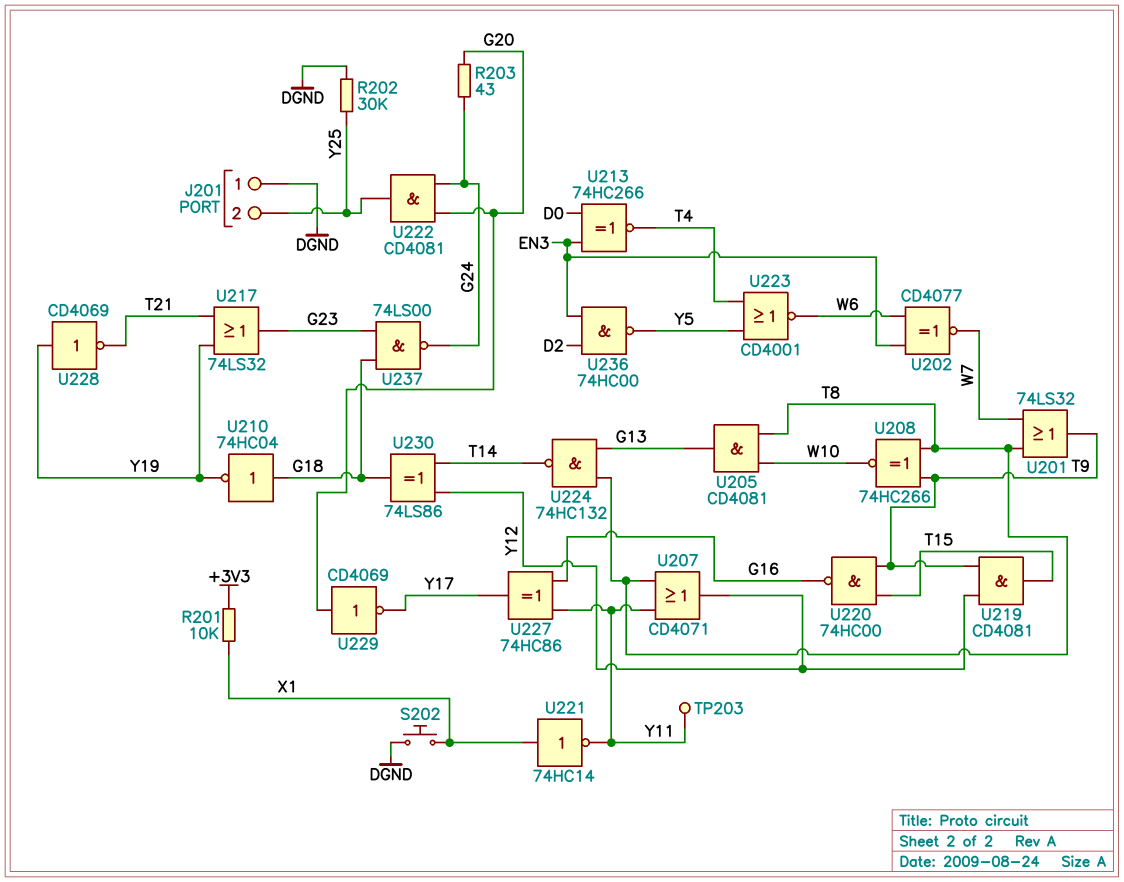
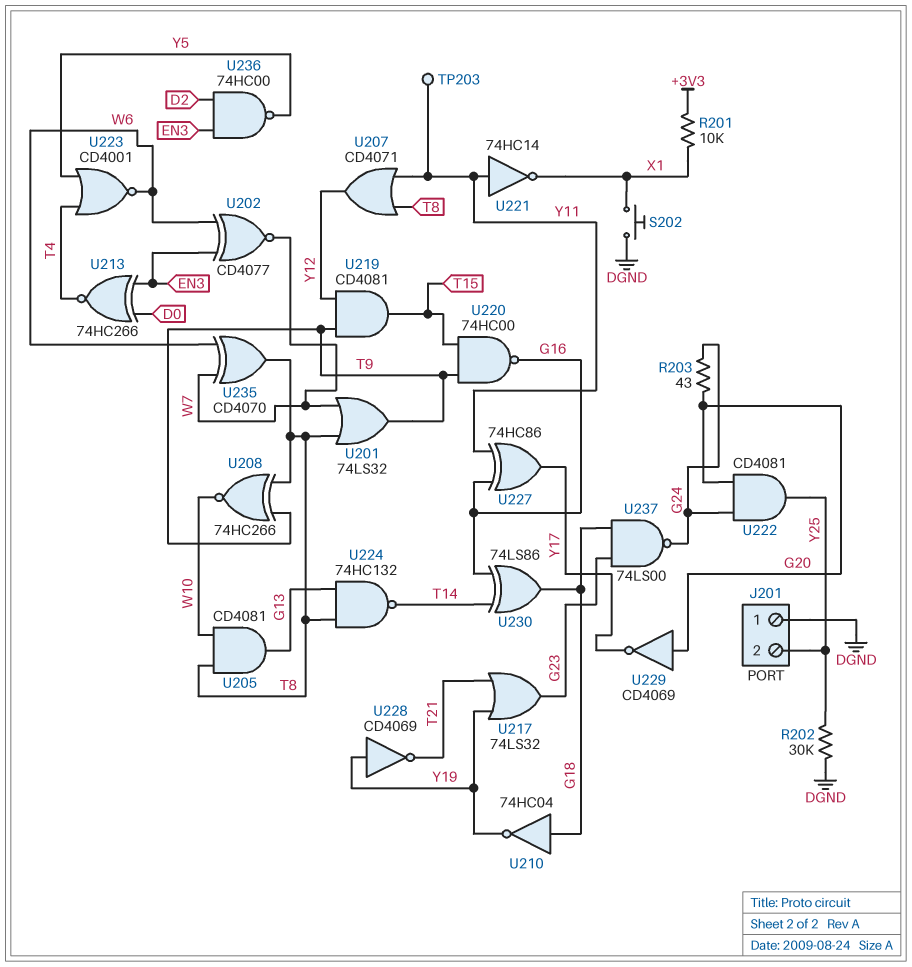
U221: NOT 74HC14 (in X1, out Y11) -> NOT 74HC14 (in Y11, out X1)
U230: XOR 74LS86 (in T14, in Y12, out G18) -> XOR 74LS86 (in G16, in T14, out G18)
U235: none -> XOR CD4070 (in W6, in W7, out T8)

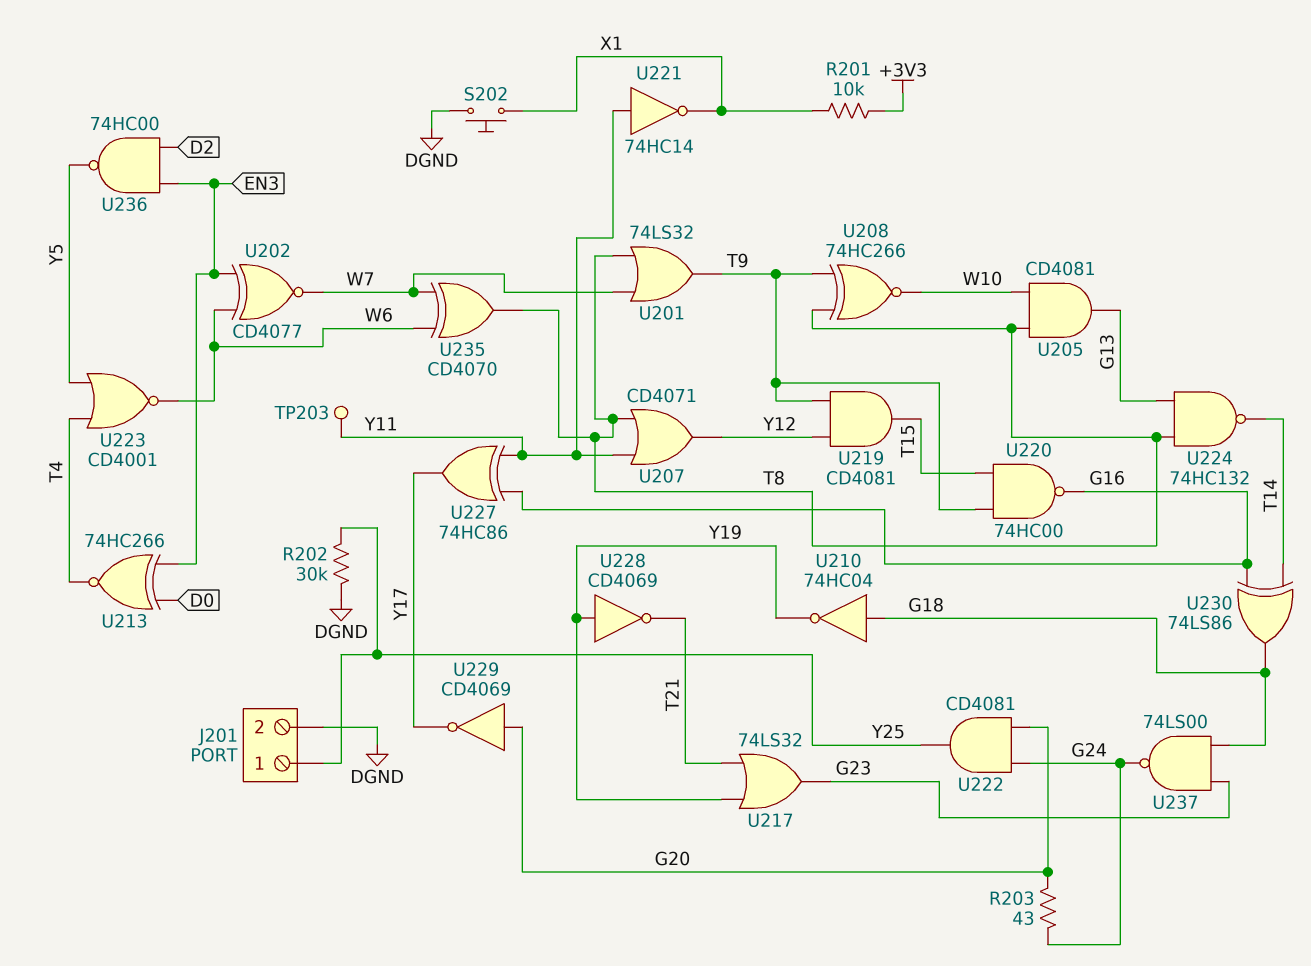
J201 pin 1: DGND -> Y25
J201 pin 2: Y25 -> DGND

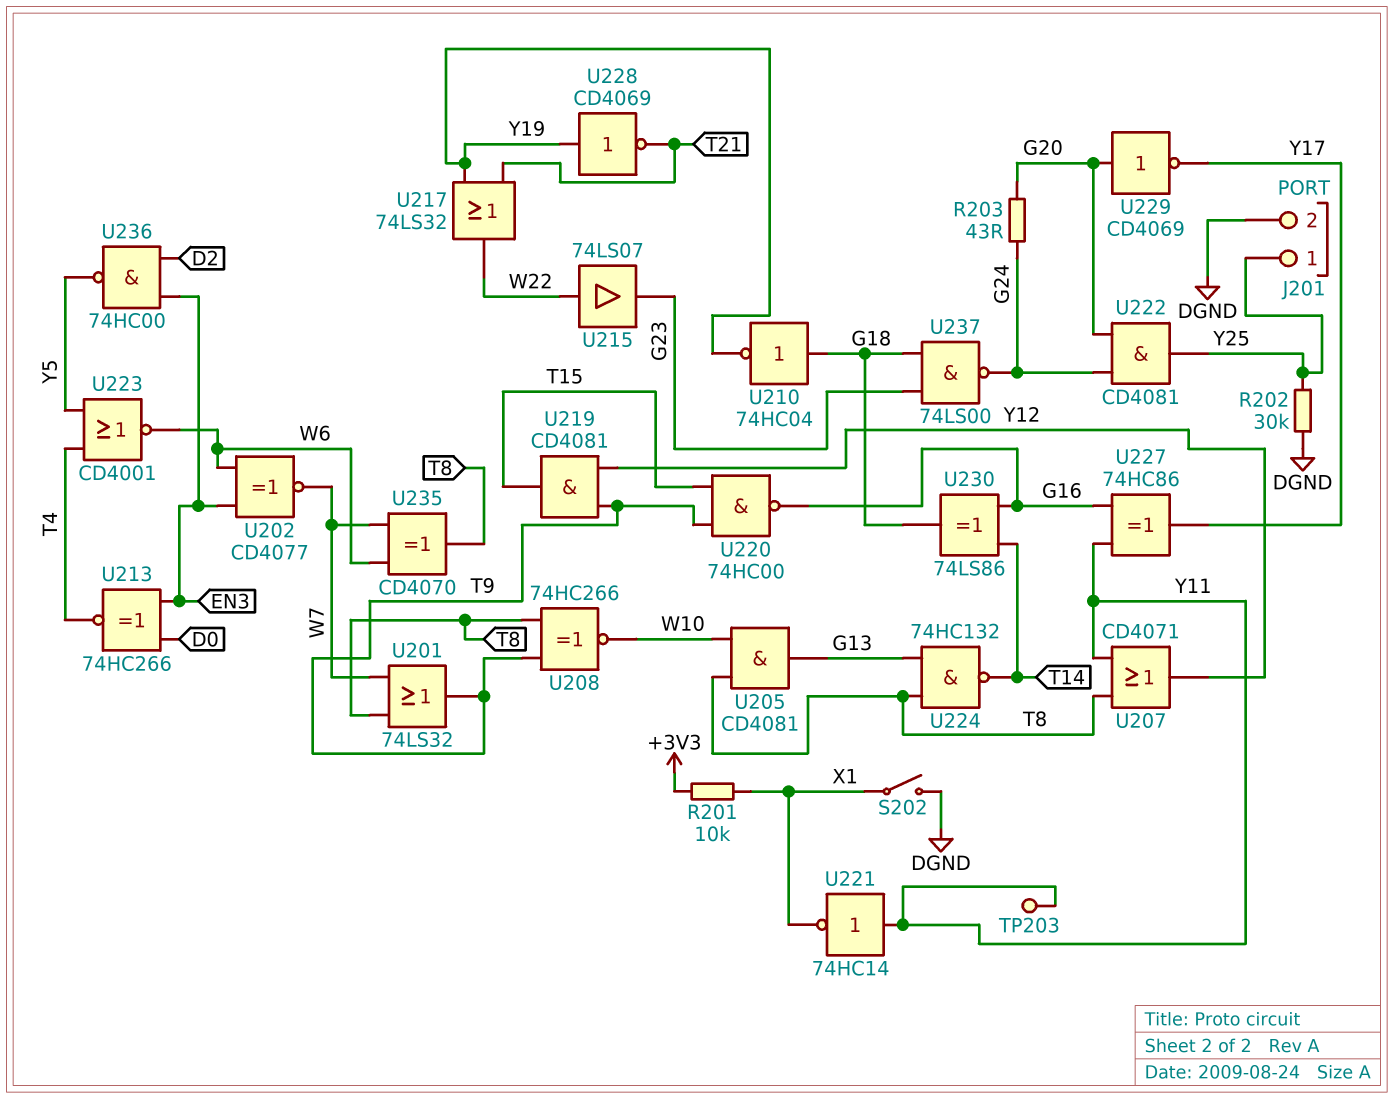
S202: button (DGND, X1) -> switch (DGND, X1)
U215: none -> buffer 74LS07 (in W22, out G23)
U217: OR 74LS32 (in T21, in Y19, out G23) -> OR 74LS32 (in T21, in Y19, out W22)

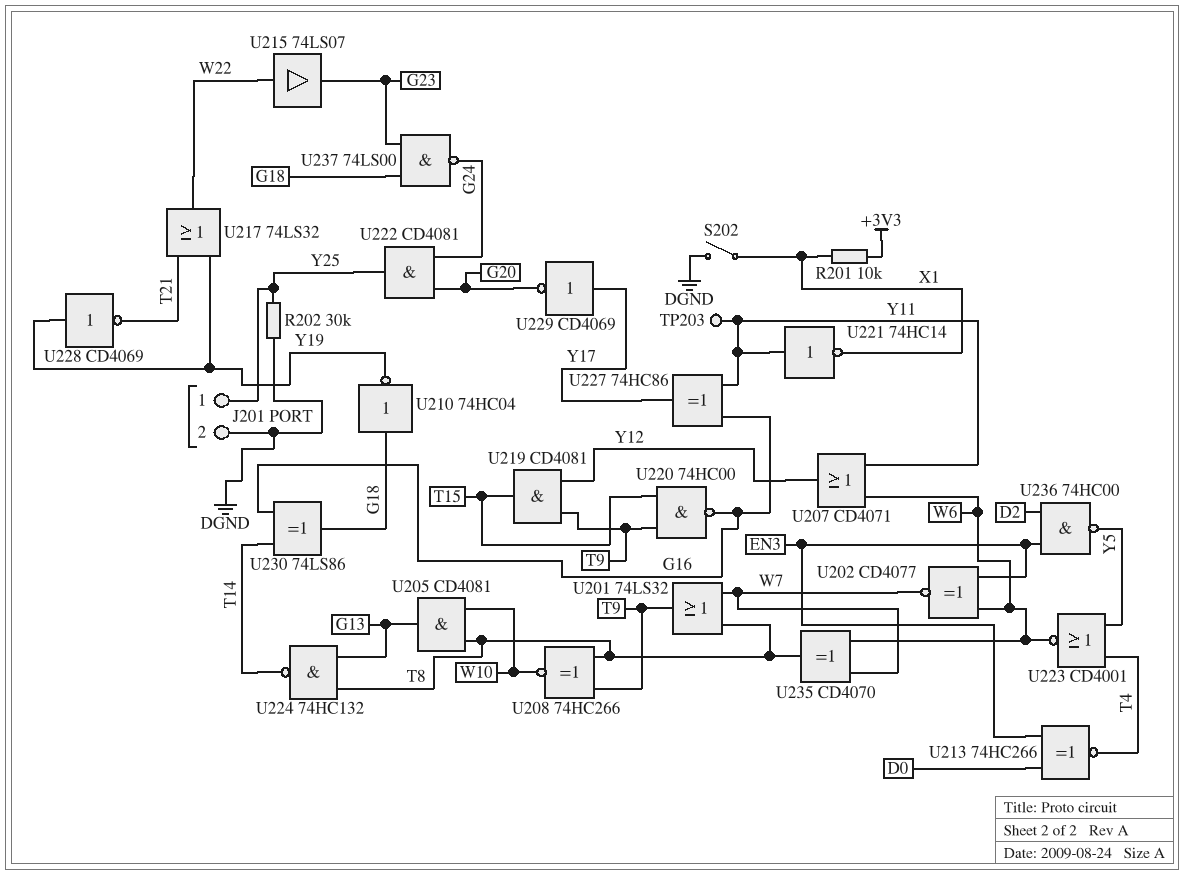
R203: 43 (G20, G24) -> none
U207: OR CD4071 (in T8, in Y11, out Y12) -> OR CD4071 (in W6, in Y11, out Y12)
U229: NOT CD4069 (in G20, out Y17) -> NOT CD4069 (in Y17, out G20)

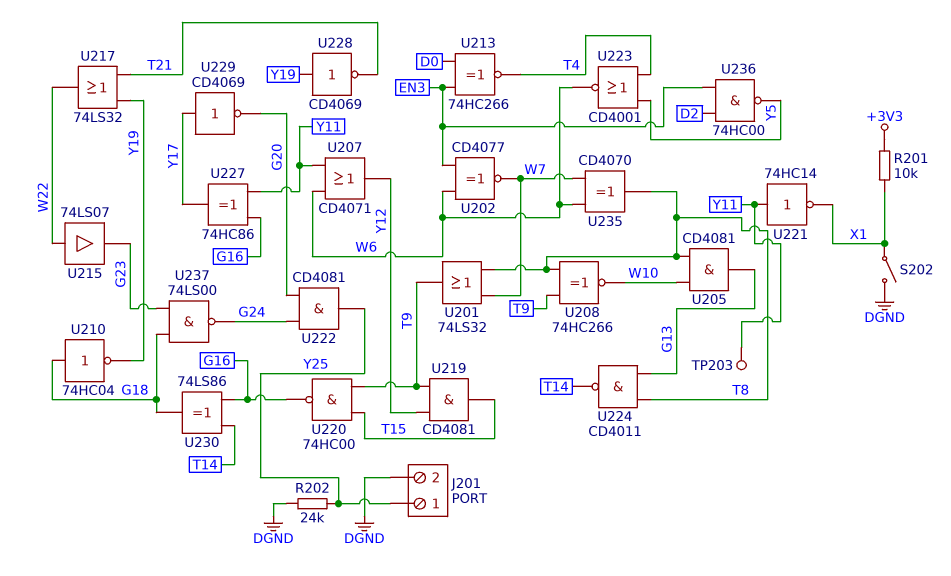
R202: 30k (DGND, Y25) -> 24k (DGND, Y25)
U224: NAND 74HC132 (in G13, in T8, out T14) -> NAND CD4011 (in G13, in T8, out T14)

